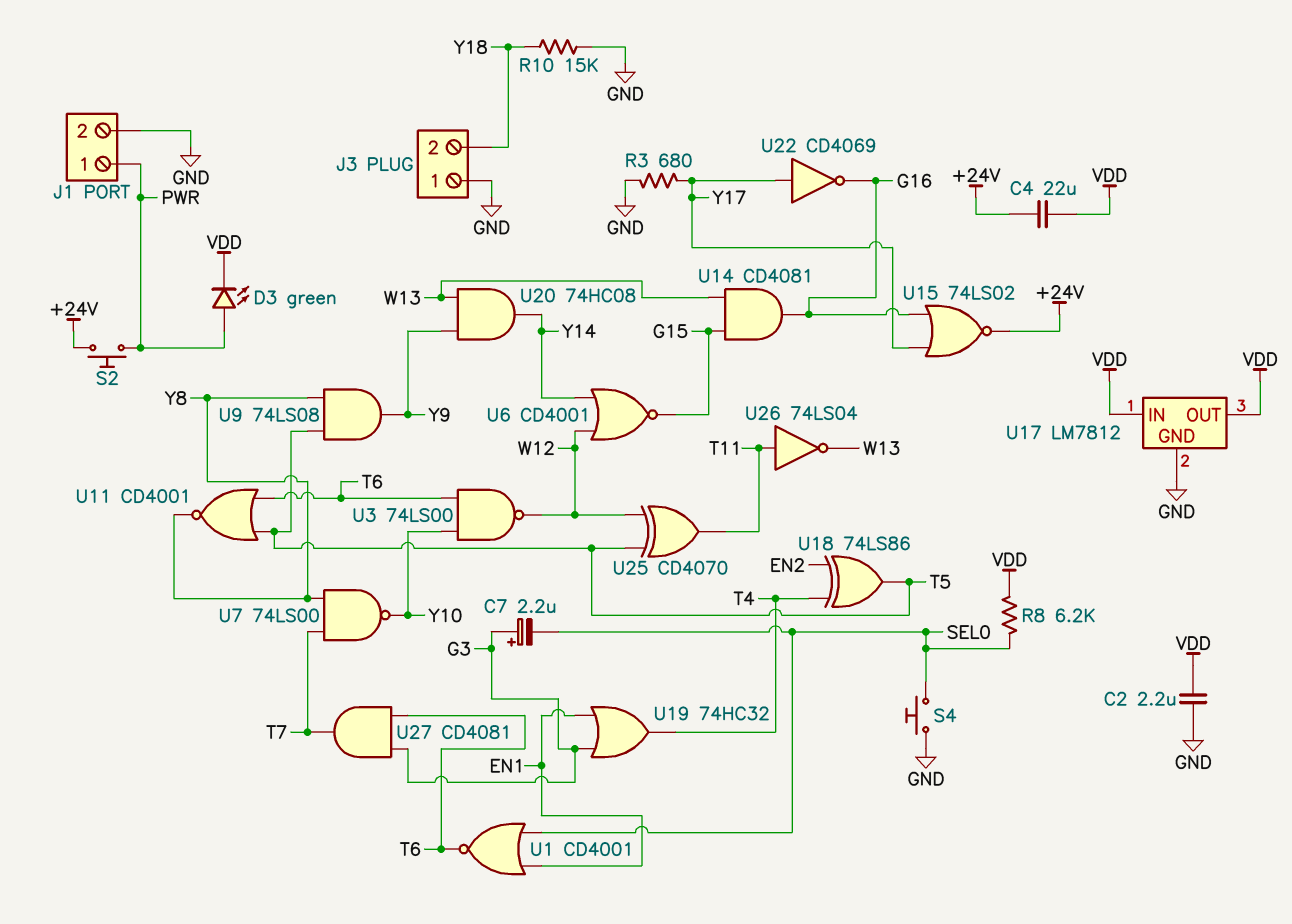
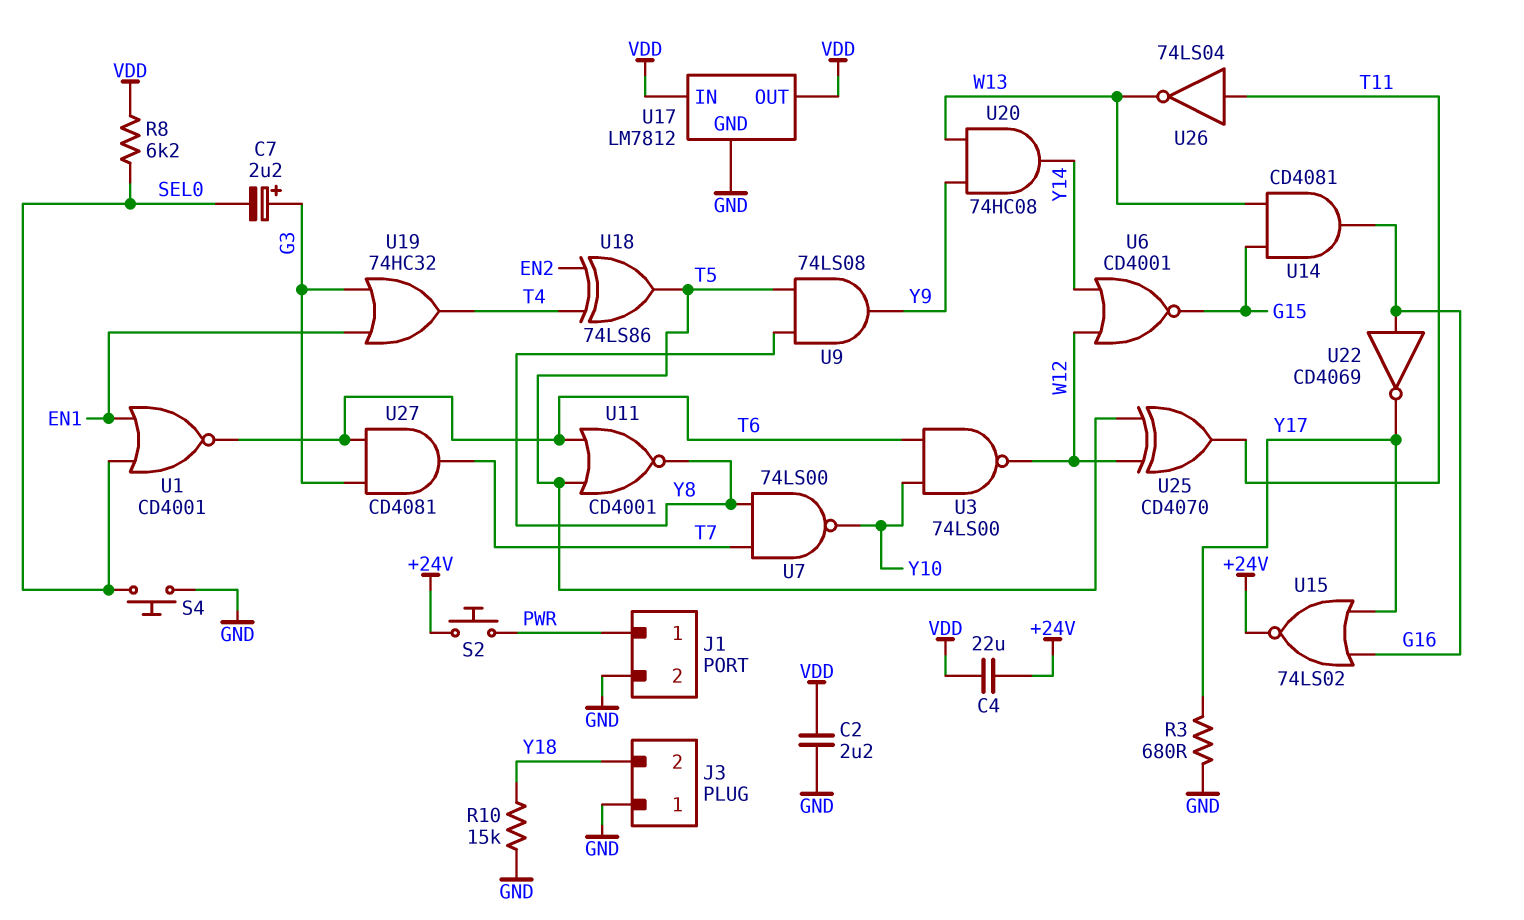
D3: LED green (A PWR, K VDD) -> none
U22: NOT CD4069 (in Y17, out G16) -> NOT CD4069 (in G16, out Y17)

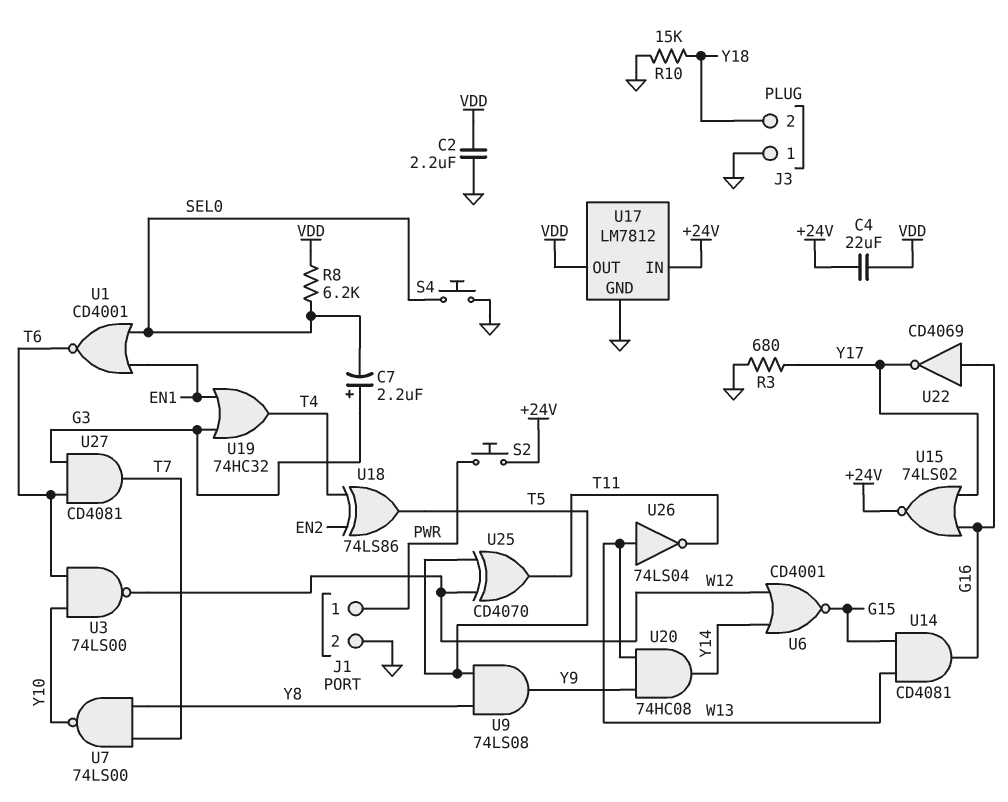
U11: NOR CD4001 (in T5, in T6, out Y8) -> none
U17 pin IN: VDD -> +24V
U26: NOT 74LS04 (in T11, out W13) -> NOT 74LS04 (in W13, out T11)

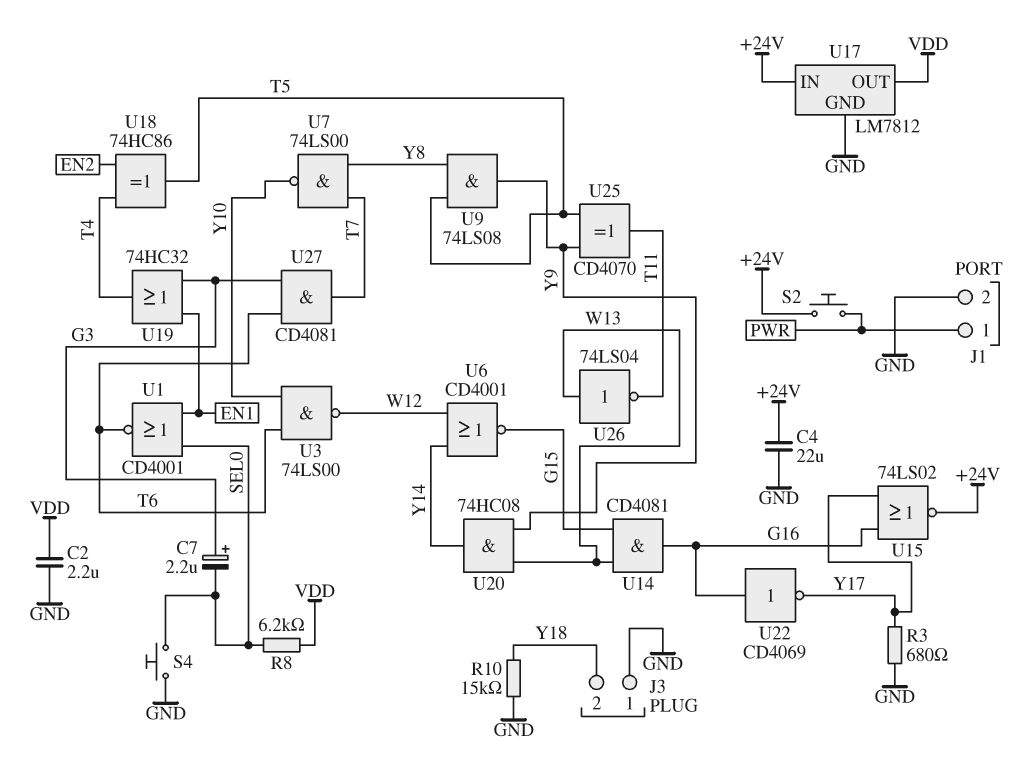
C4: 22uF (+24V, VDD) -> 22uF (+24V, GND)
U18: XOR 74LS86 (in EN2, in T4, out T5) -> XOR 74HC86 (in EN2, in T4, out T5)
U25: XOR CD4070 (in T5, in W12, out T11) -> XOR CD4070 (in T5, in Y9, out T11)

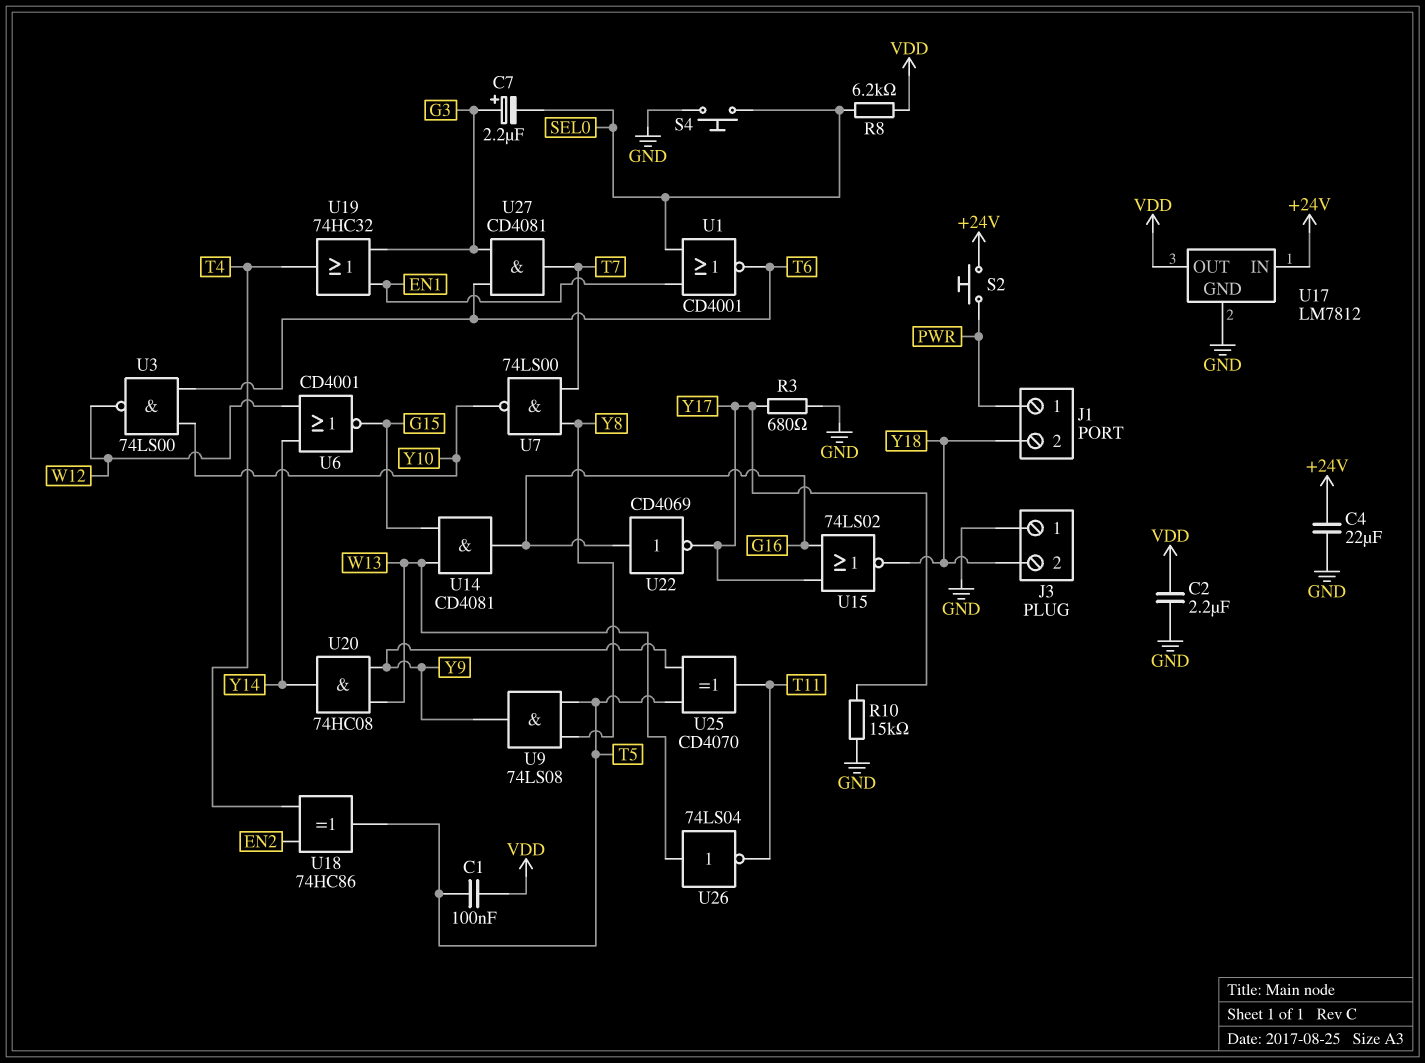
C1: none -> 100nF (T5, VDD)
J1 pin 2: GND -> Y18
R10: 15k (GND, Y18) -> 15k (GND, Y17)
U15: NOR 74LS02 (in G16, in Y17, out +24V) -> NOR 74LS02 (in G16, in Y17, out Y18)

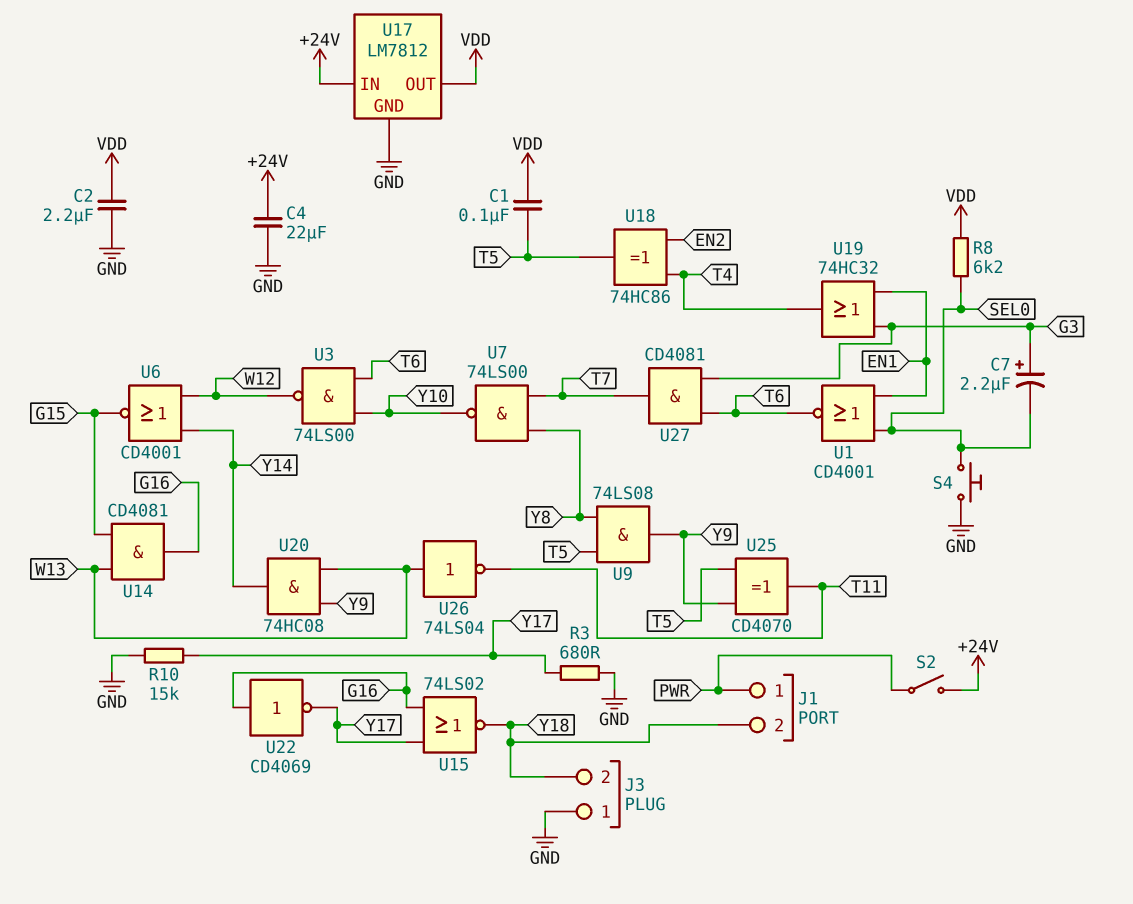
S2: button (+24V, PWR) -> switch (+24V, PWR)

